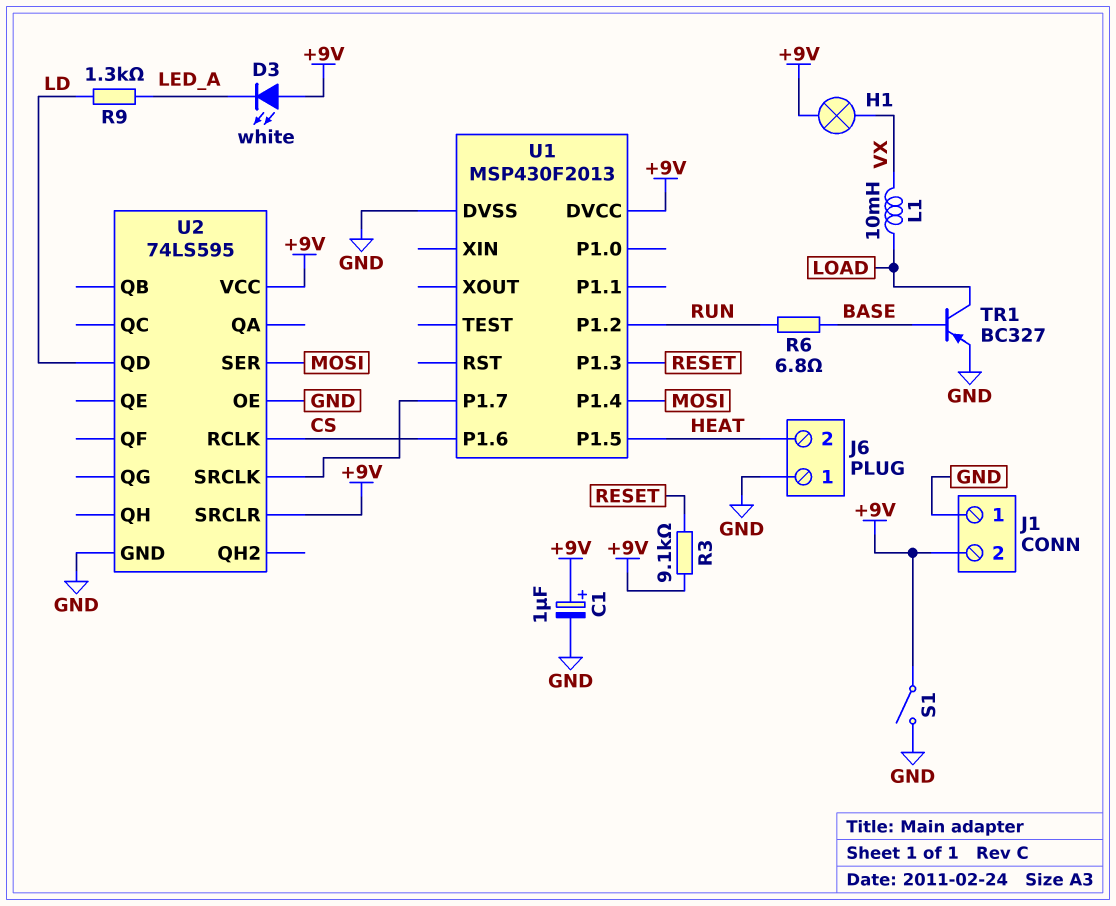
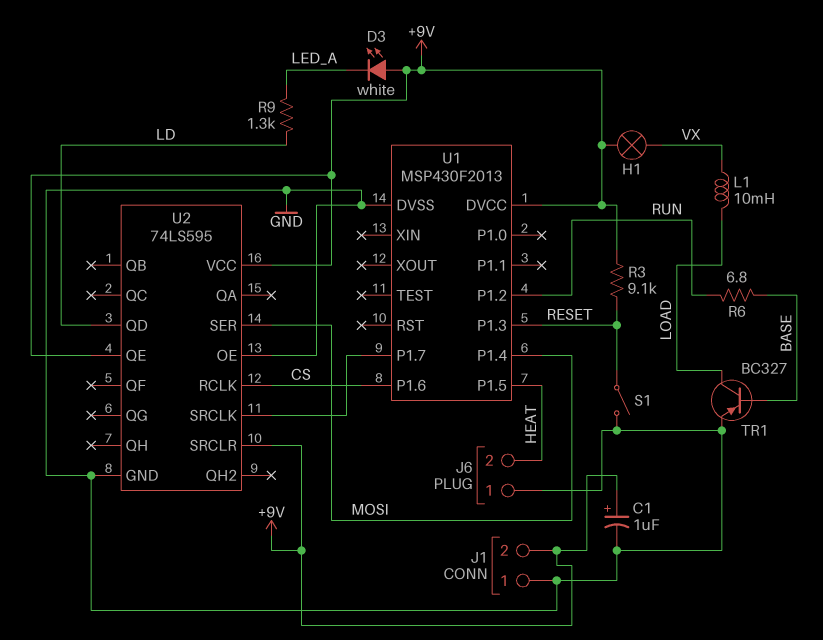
S1: switch (+9V, GND) -> switch (GND, RESET)
U2 pin QE: none -> +9V

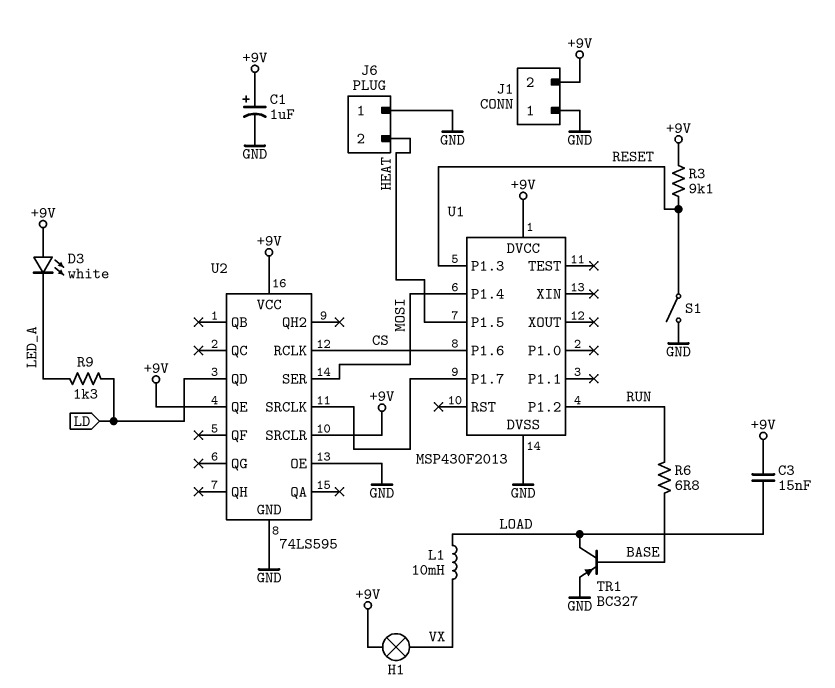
C3: none -> 15nF (+9V, LOAD)

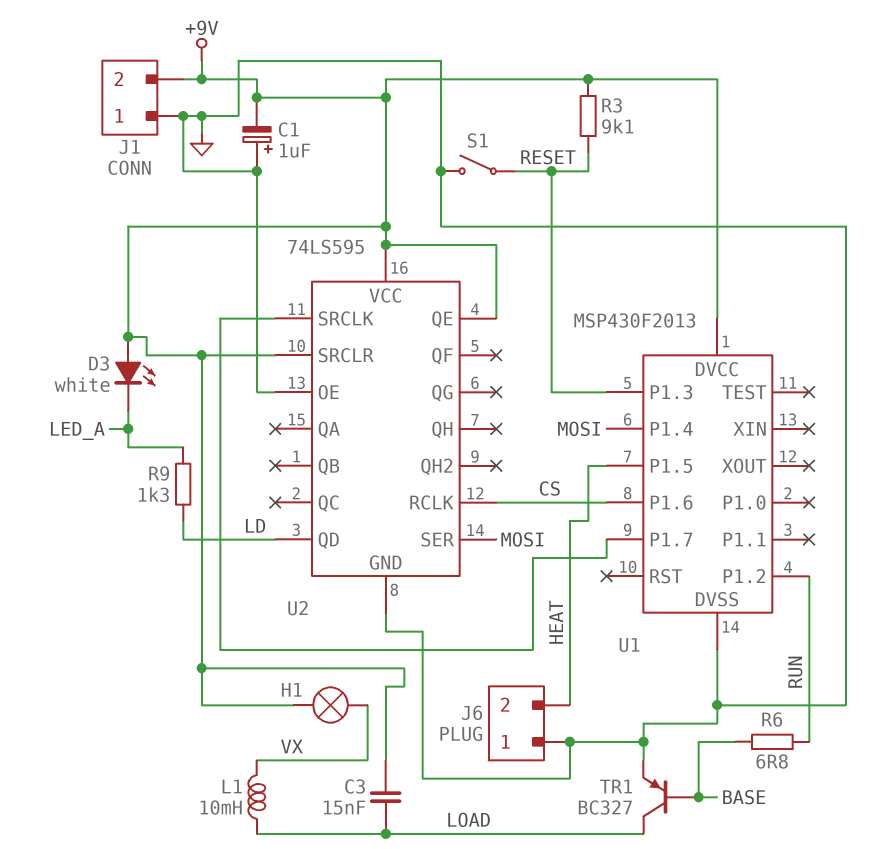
C1: 1uF (plus +9V, minus GND) -> 1uF (plus GND, minus +9V)

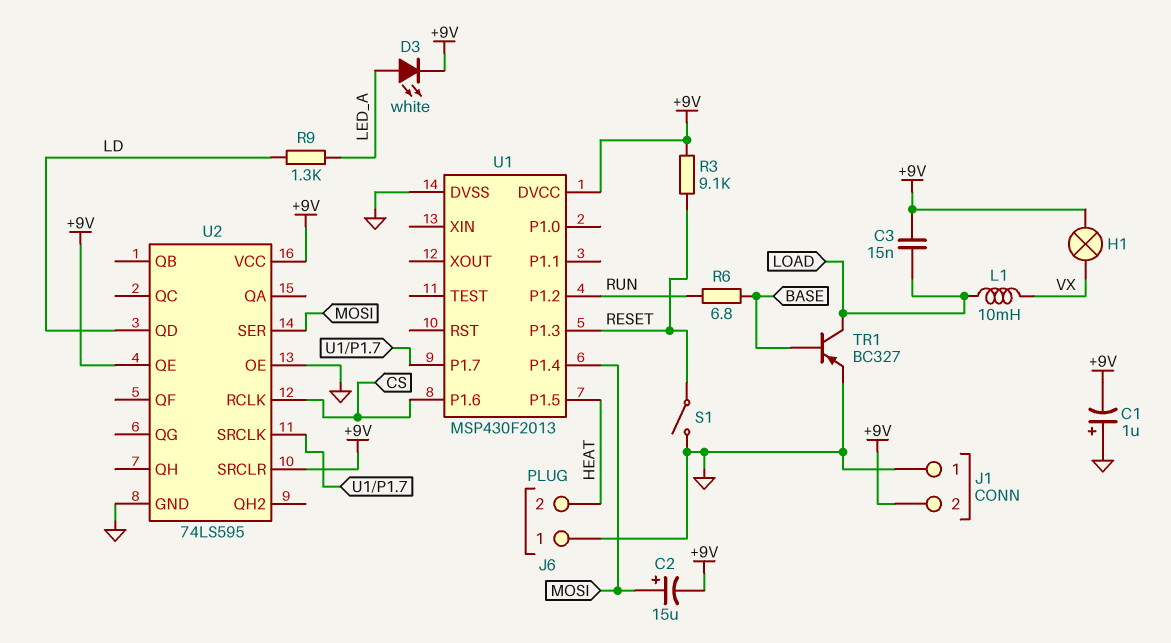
C2: none -> 15uF (plus MOSI, minus +9V)
D3: LED white (A +9V, K LED_A) -> LED white (A LED_A, K +9V)

